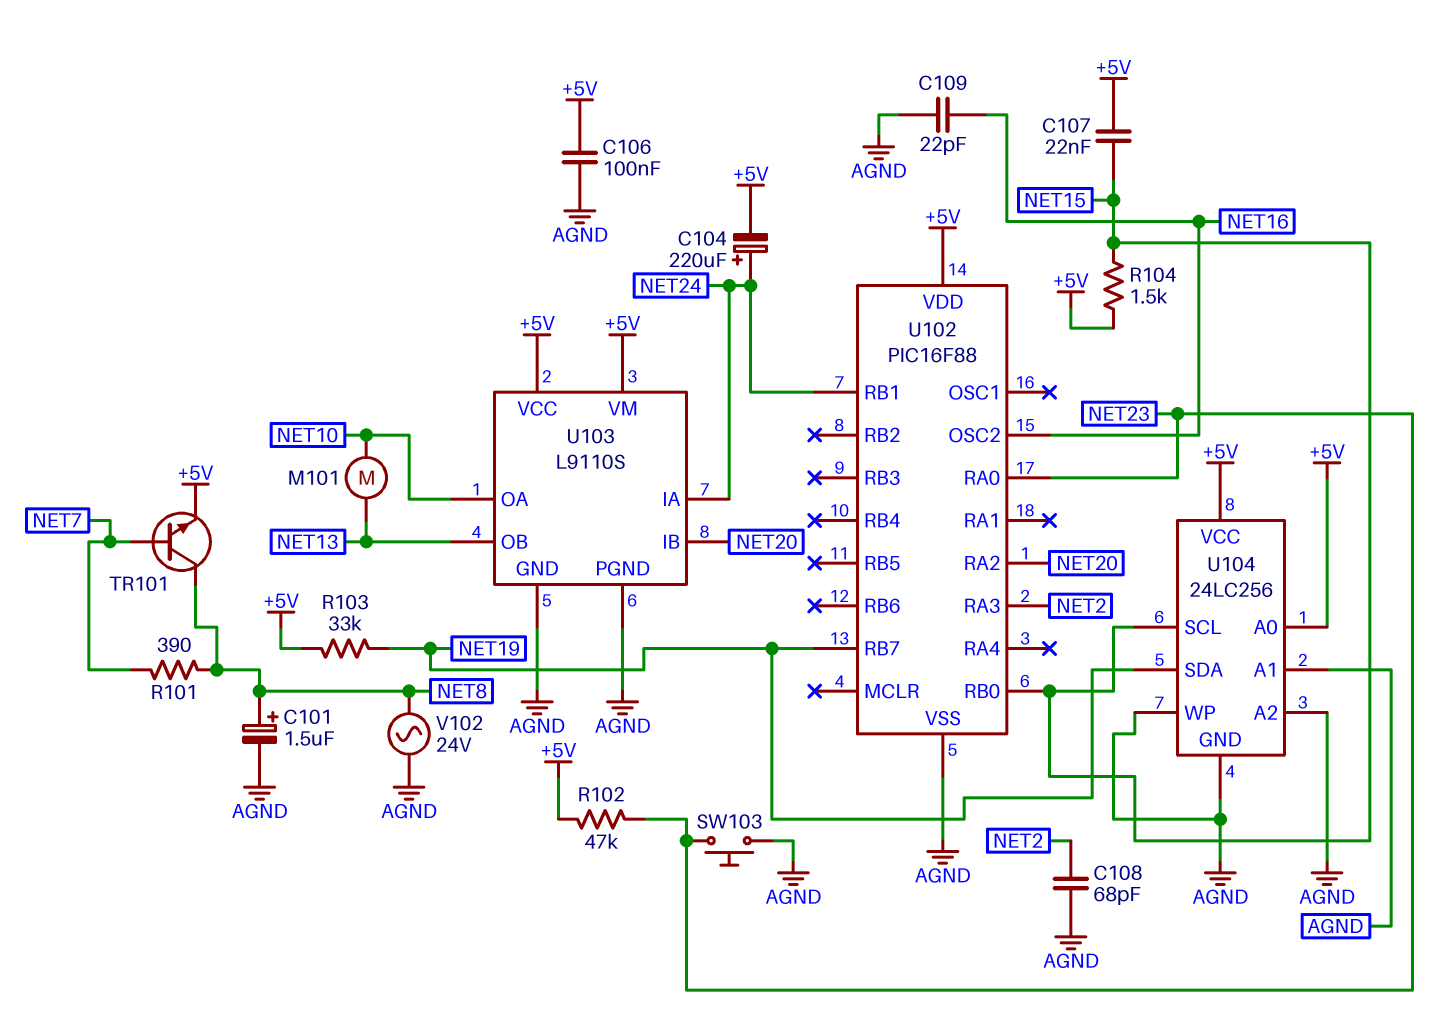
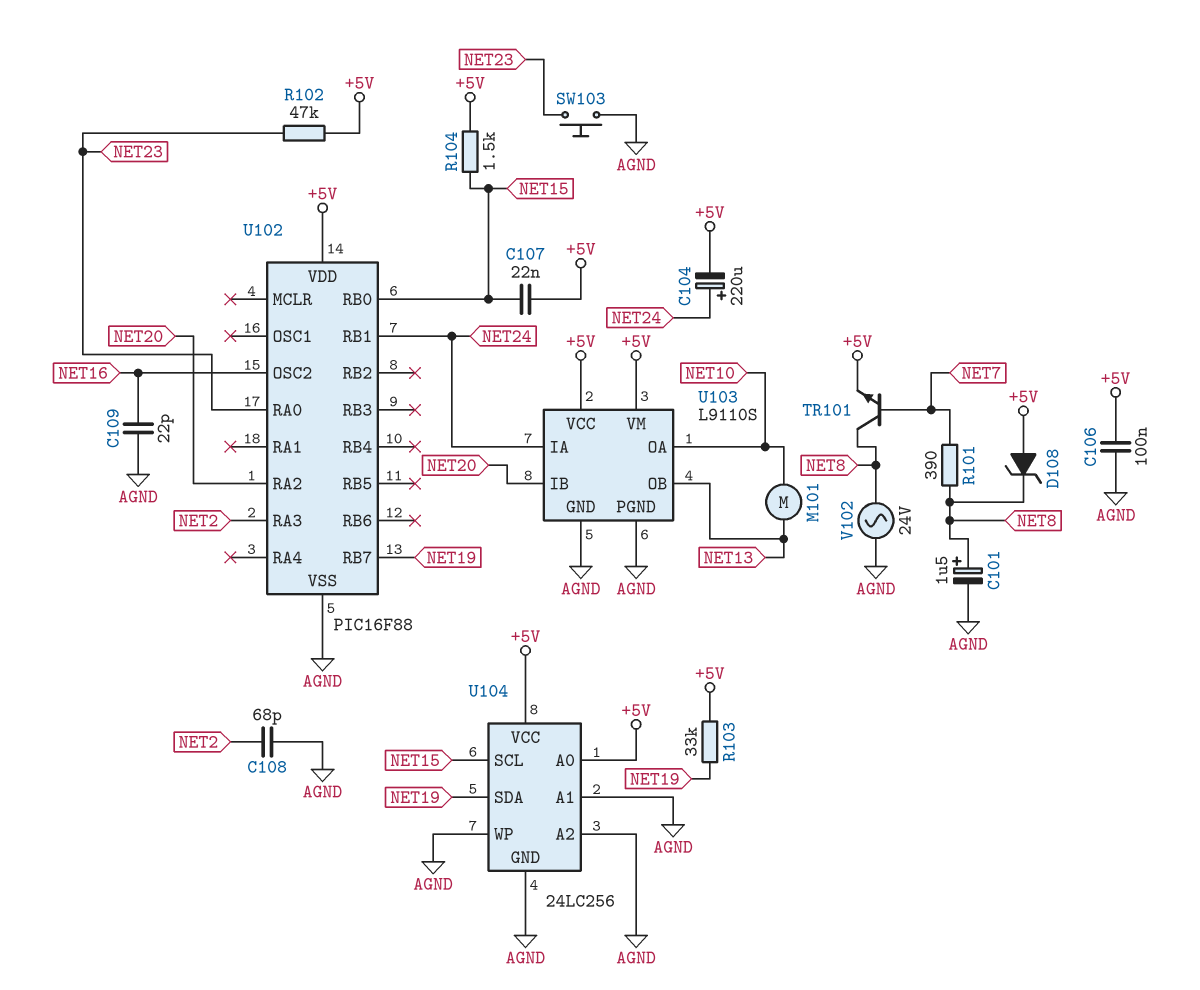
D108: none -> zener (A +5V, K NET8)

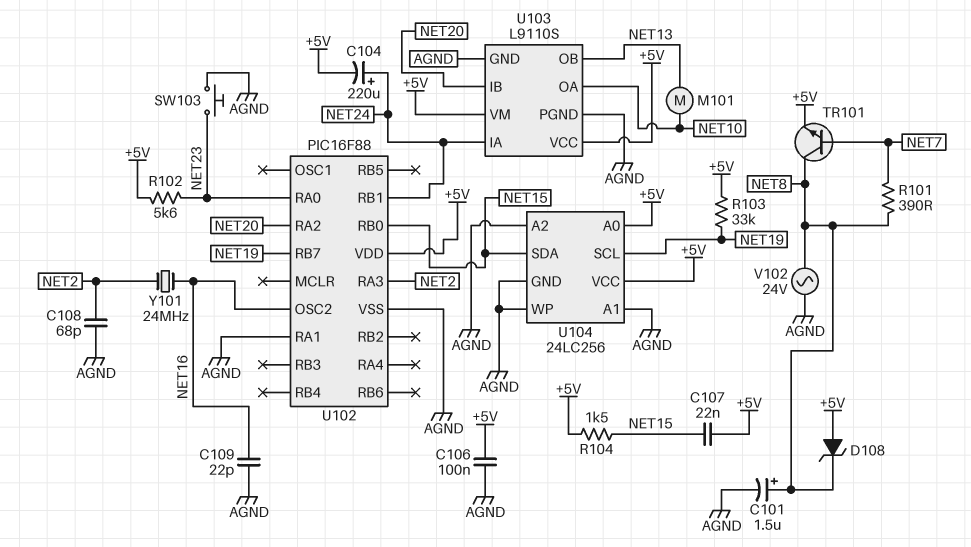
R102: 47k (+5V, NET23) -> 5.6k (+5V, NET23)
U102 pin RA1: none -> AGND
U104 pin SCL: NET15 -> NET19
U104 pin SDA: NET19 -> NET15
Y101: none -> 24MHz (NET2, NET16)

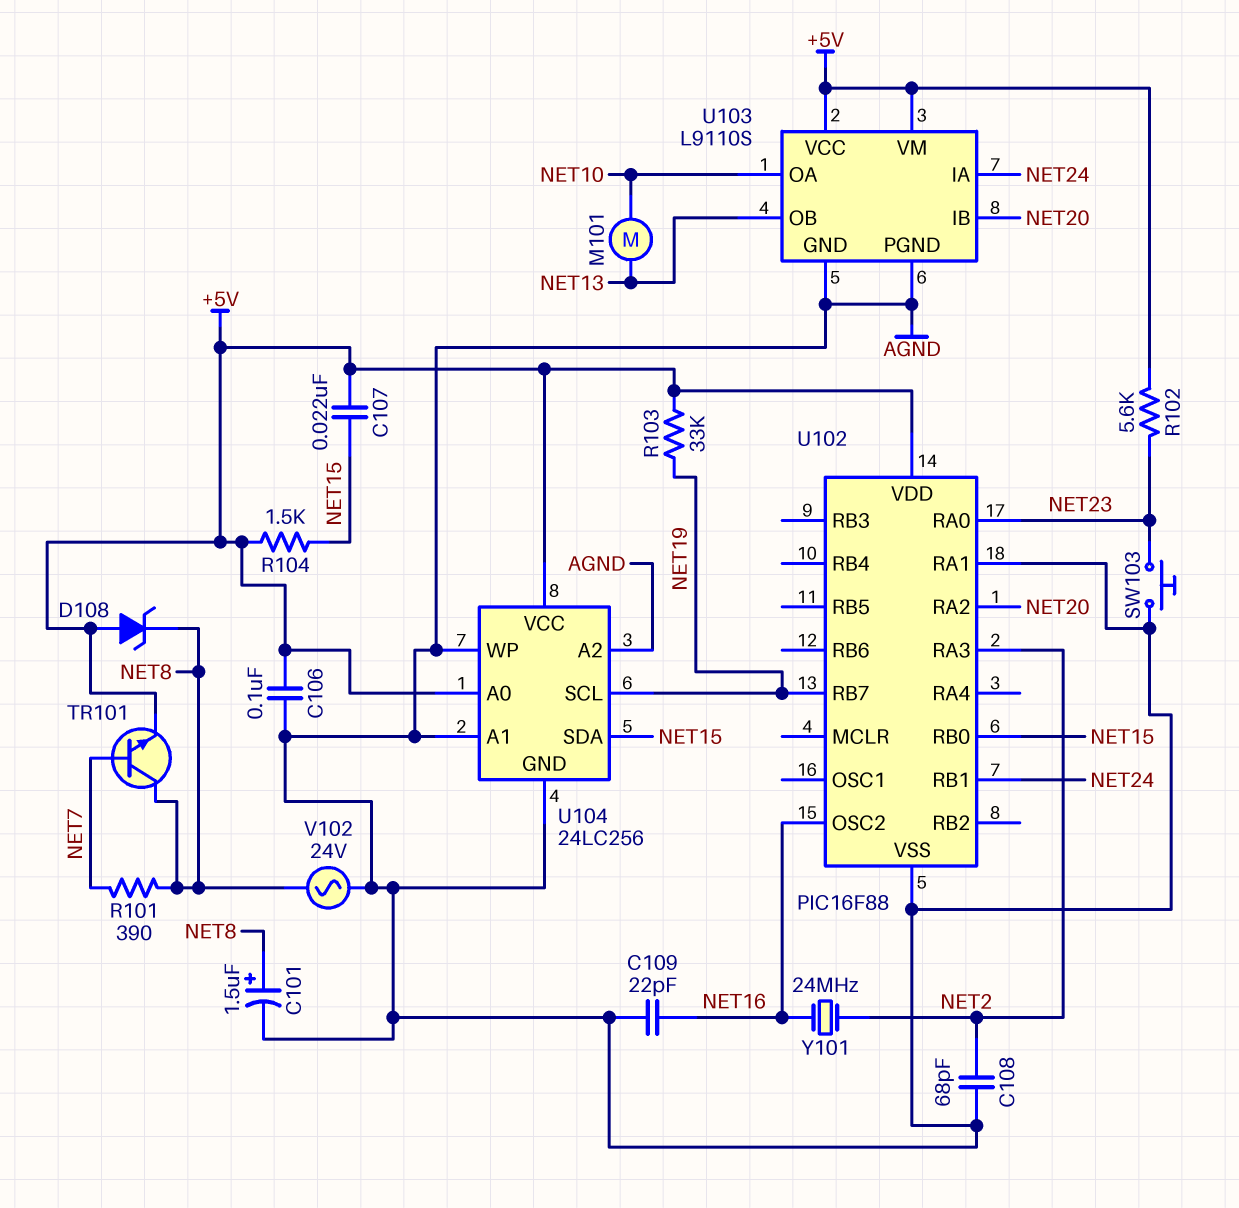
C104: 220uF (plus NET24, minus +5V) -> none

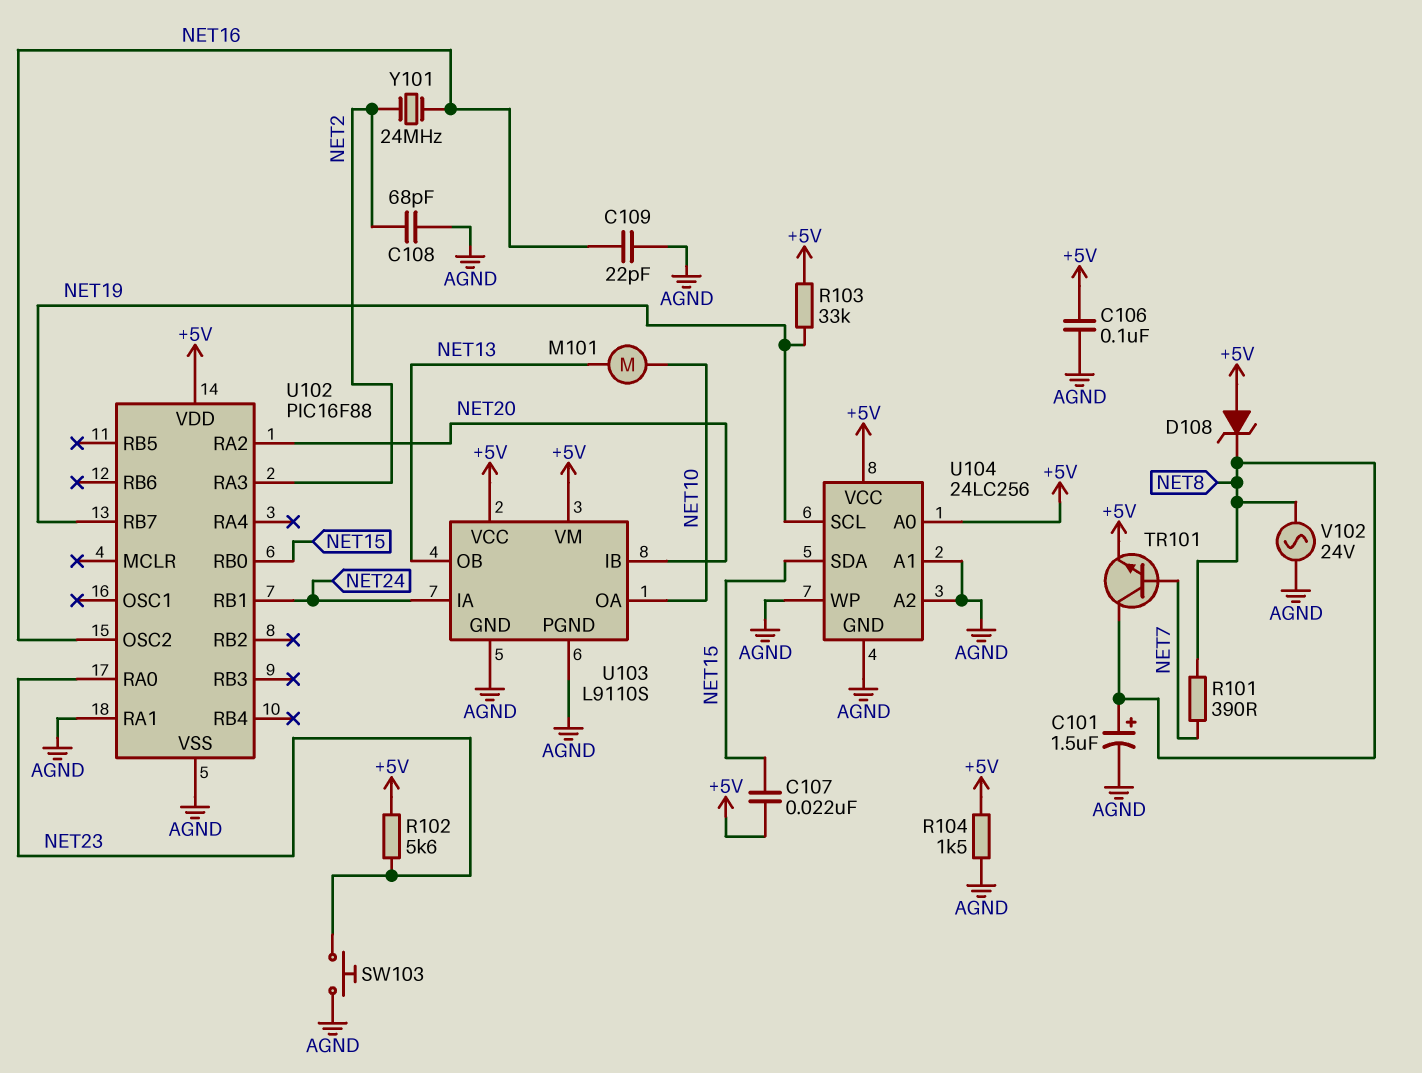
R104: 1.5k (+5V, NET15) -> 1.5k (+5V, AGND)

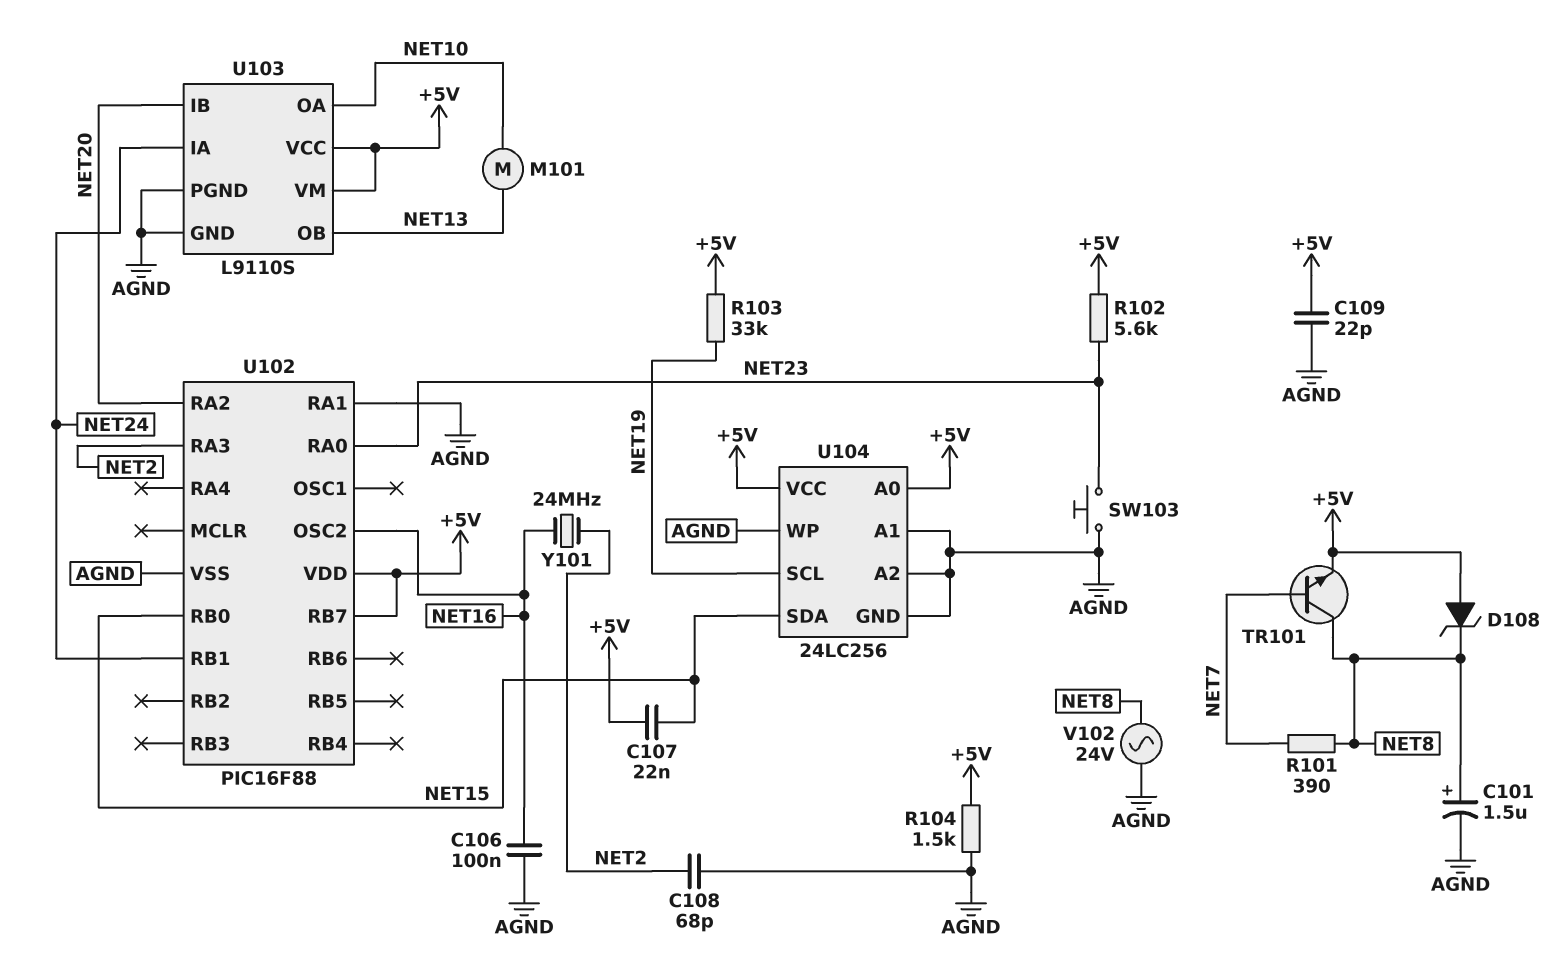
C106: 100nF (+5V, AGND) -> 100nF (AGND, NET16)
C109: 22pF (AGND, NET16) -> 22pF (+5V, AGND)
U102 pin RB7: NET19 -> +5V

